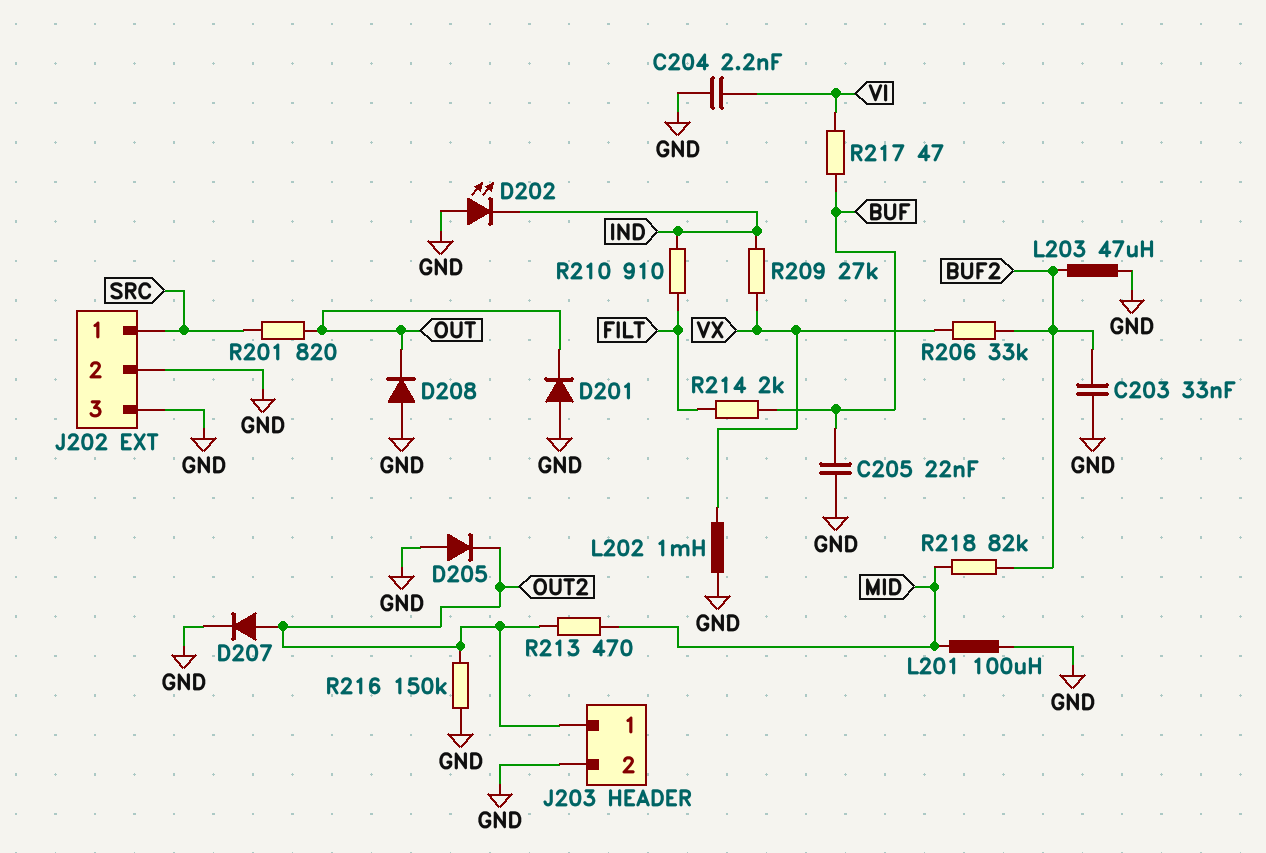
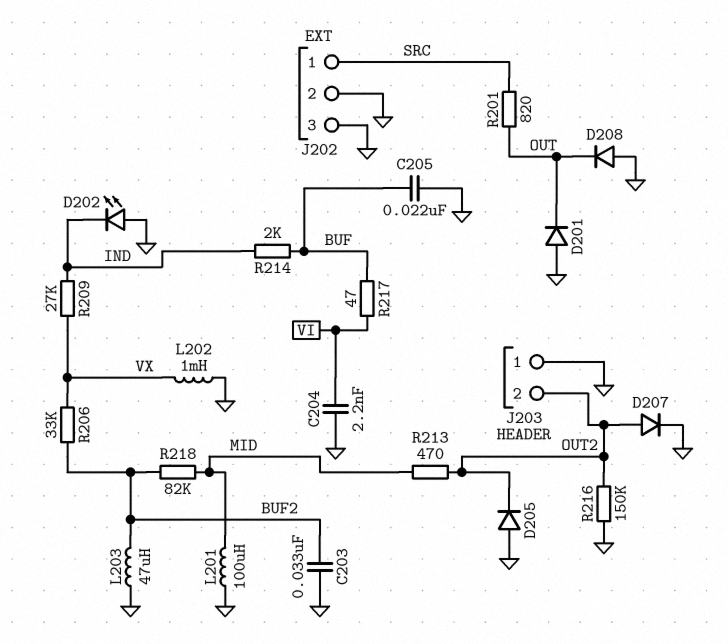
J203 pin 1: OUT2 -> GND
J203 pin 2: GND -> OUT2
R210: 910 (FILT, IND) -> none
R214: 2k (BUF, FILT) -> 2k (BUF, IND)

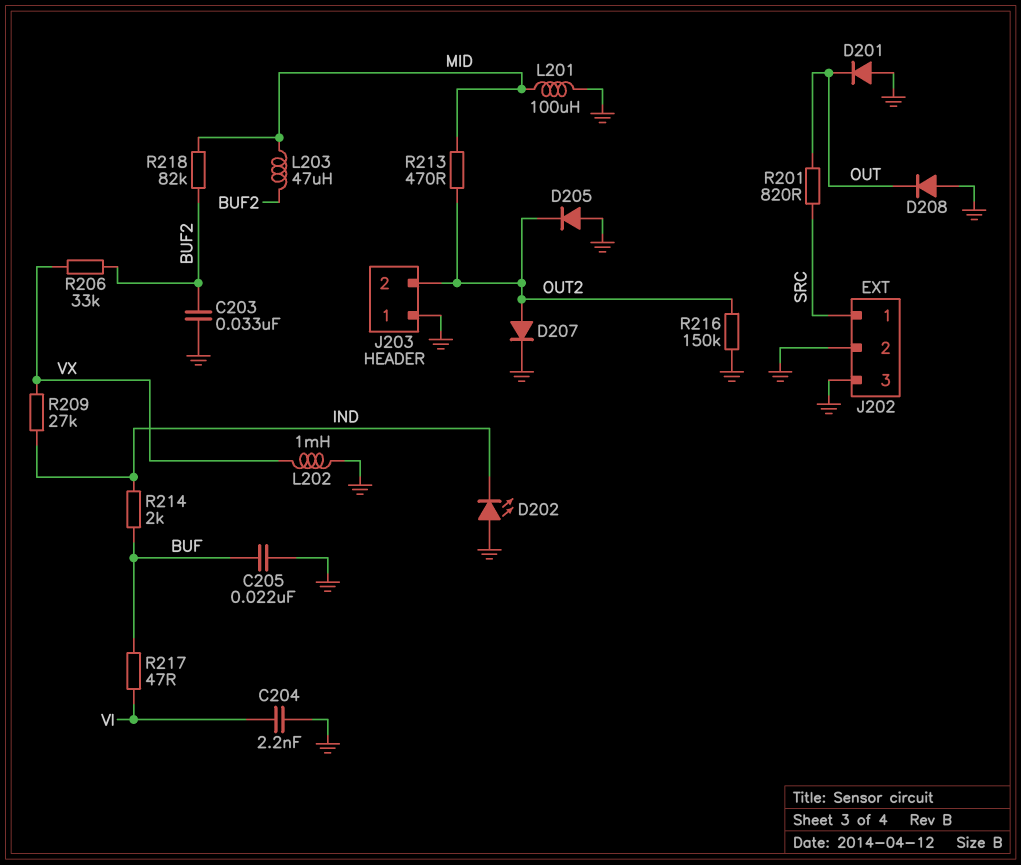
L203: 47uH (BUF2, GND) -> 47uH (BUF2, MID)

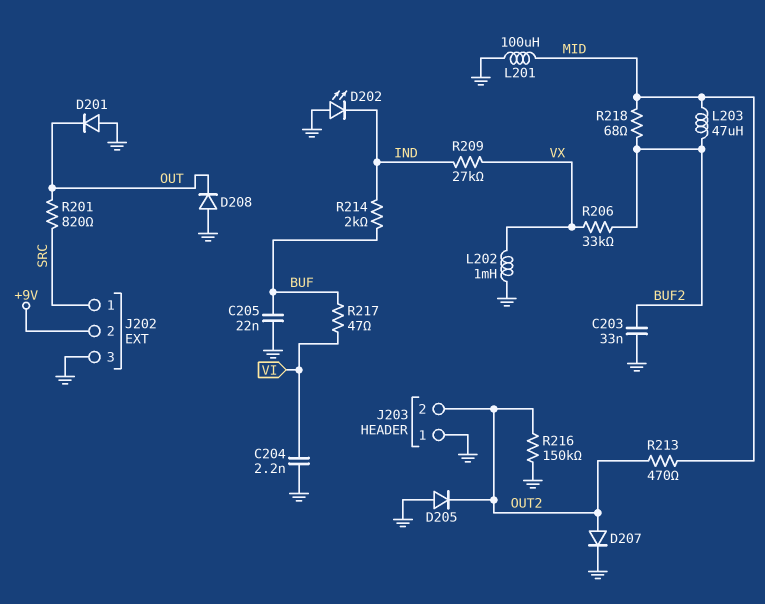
J202 pin 2: GND -> +9V
R218: 82k (BUF2, MID) -> 68 (BUF2, MID)

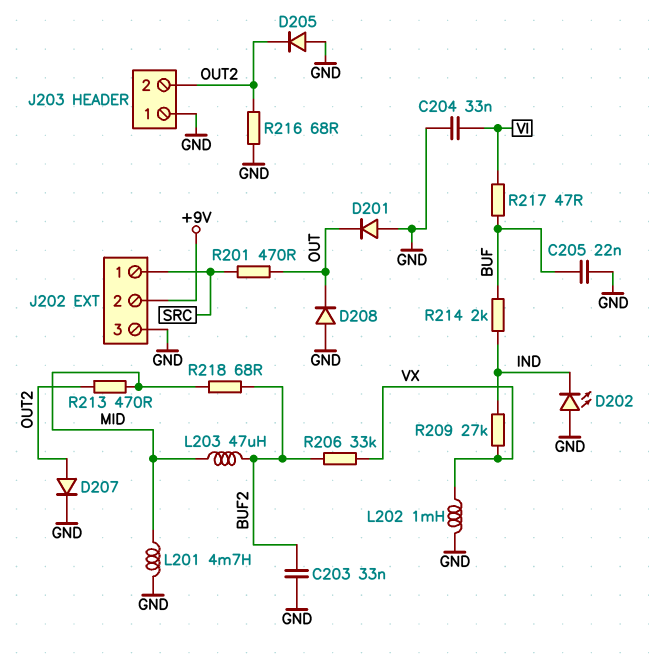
C204: 2.2nF (GND, VI) -> 33nF (GND, VI)
L201: 100uH (GND, MID) -> 4.7mH (GND, MID)
R201: 820 (OUT, SRC) -> 470 (OUT, SRC)
R216: 150k (GND, OUT2) -> 68 (GND, OUT2)

